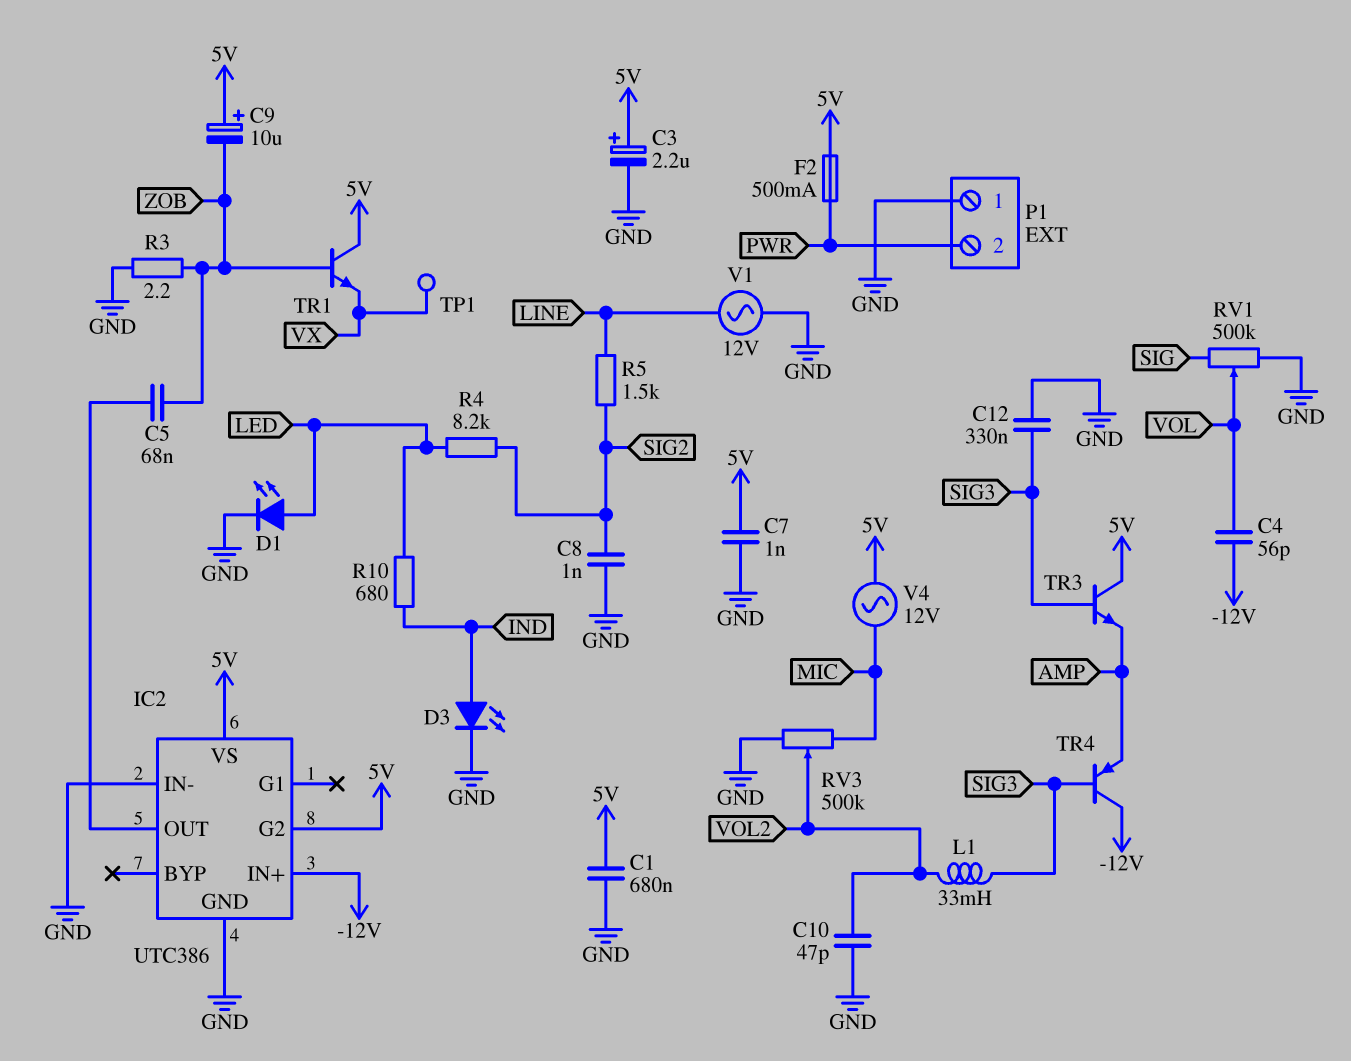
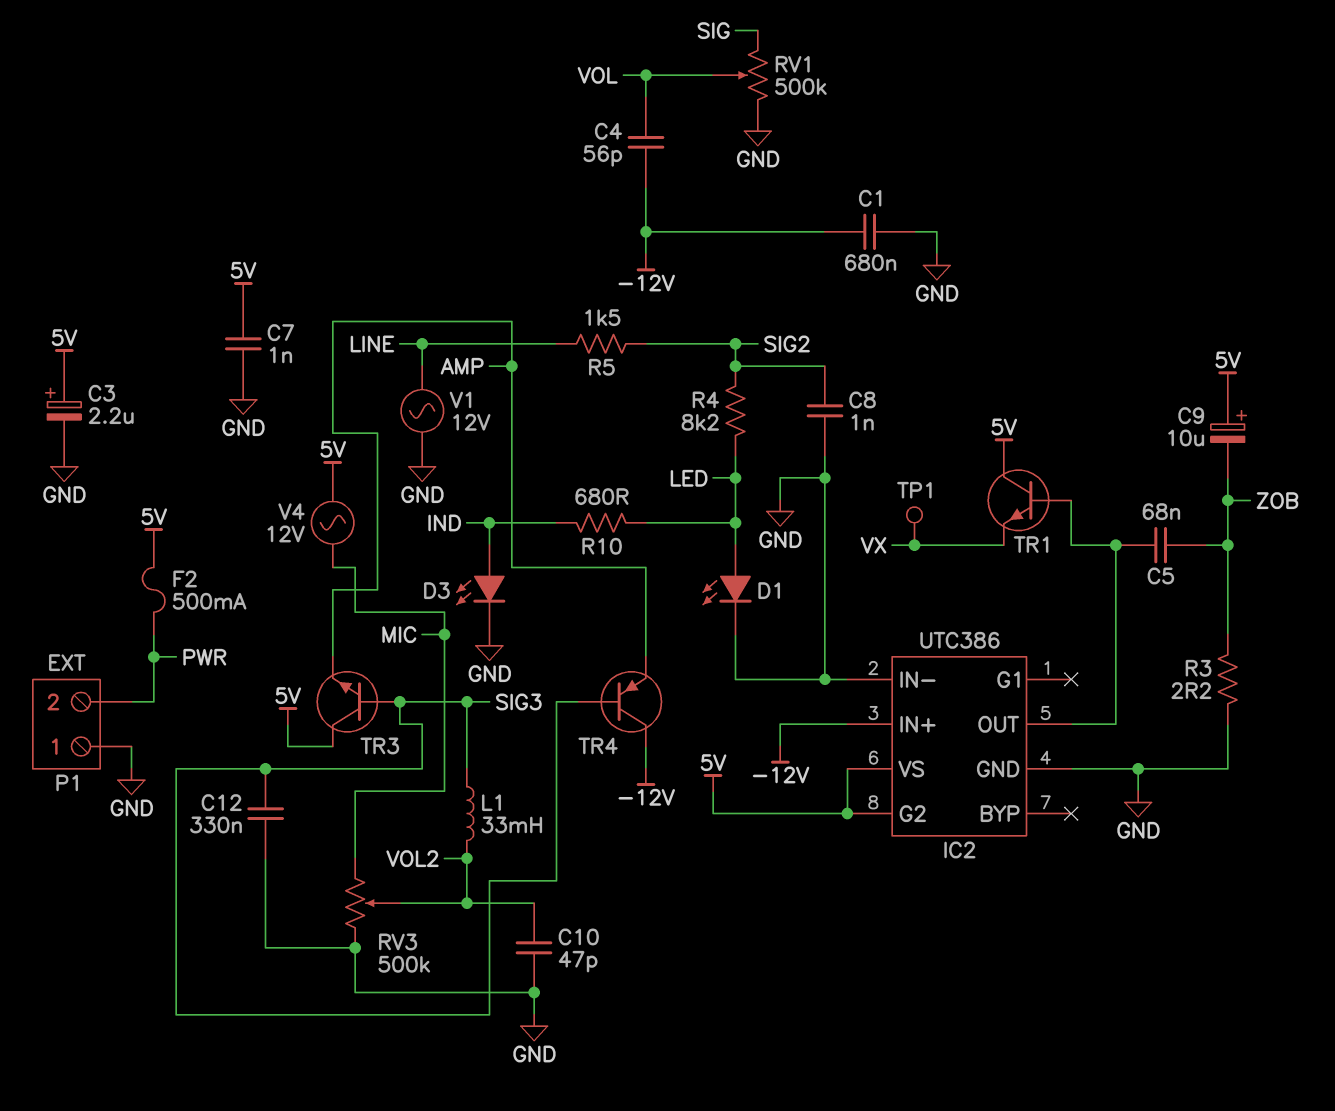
C1: 680nF (5V, GND) -> 680nF (-12V, GND)
TR1: NPN (B ZOB, C 5V, E VX) -> NPN (B IC2/OUT, C 5V, E VX)

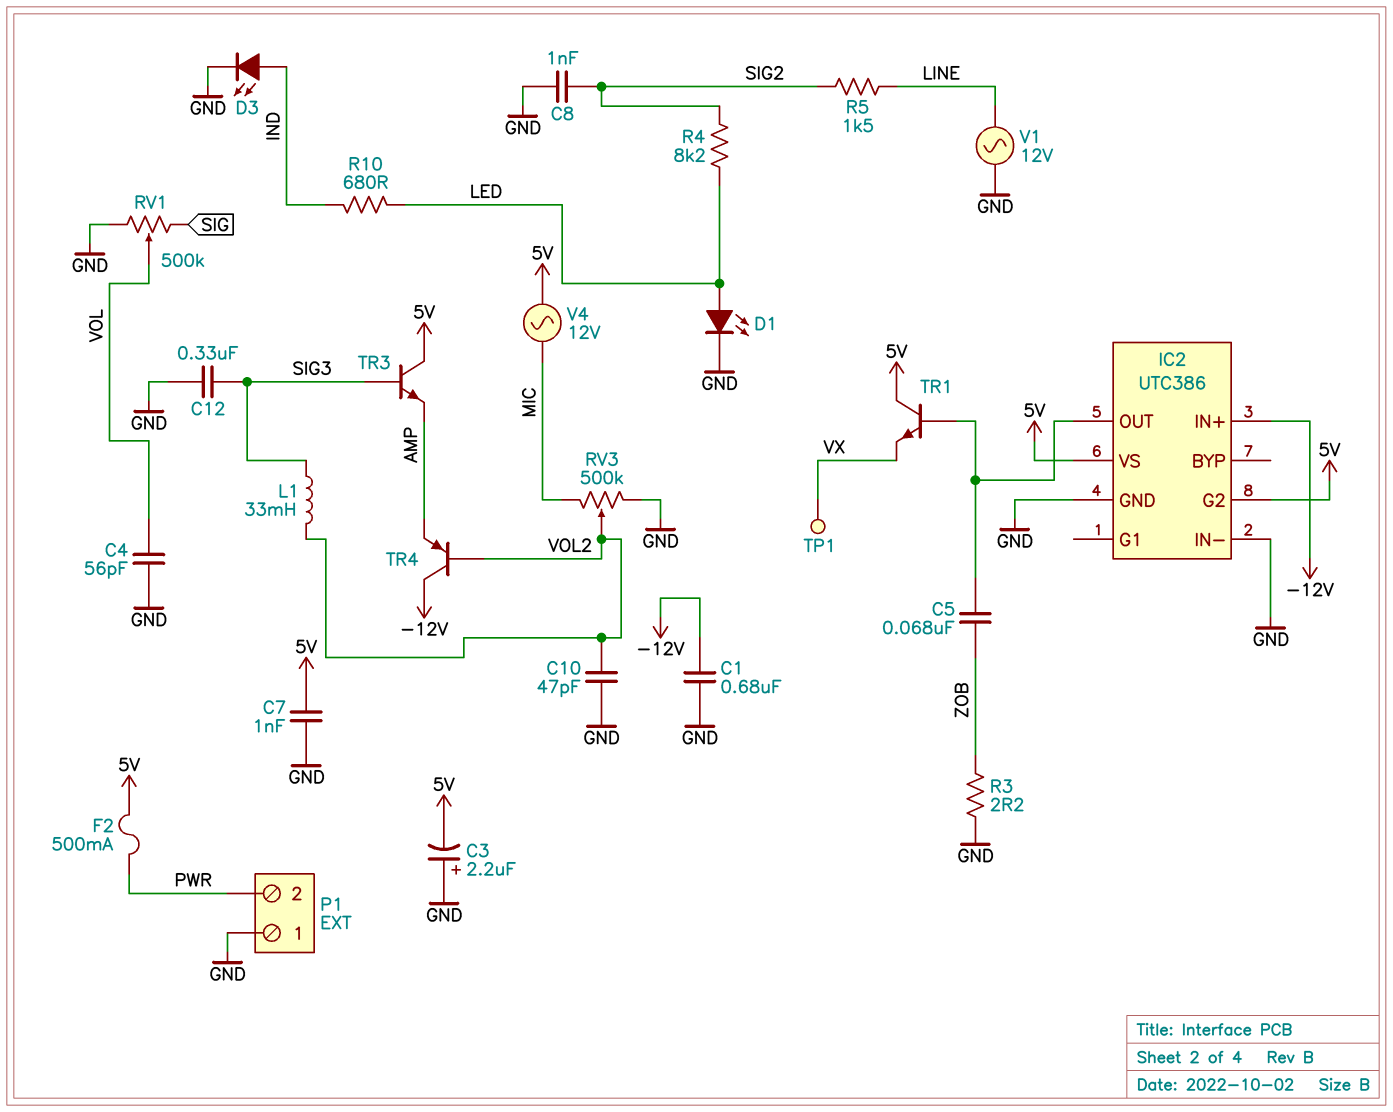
C3: 2.2uF (plus 5V, minus GND) -> 2.2uF (plus GND, minus 5V)
C4: 56pF (-12V, VOL) -> 56pF (GND, VOL)
C9: 10uF (plus 5V, minus ZOB) -> none
TR4: PNP (B SIG3, C -12V, E AMP) -> PNP (B VOL2, C -12V, E AMP)

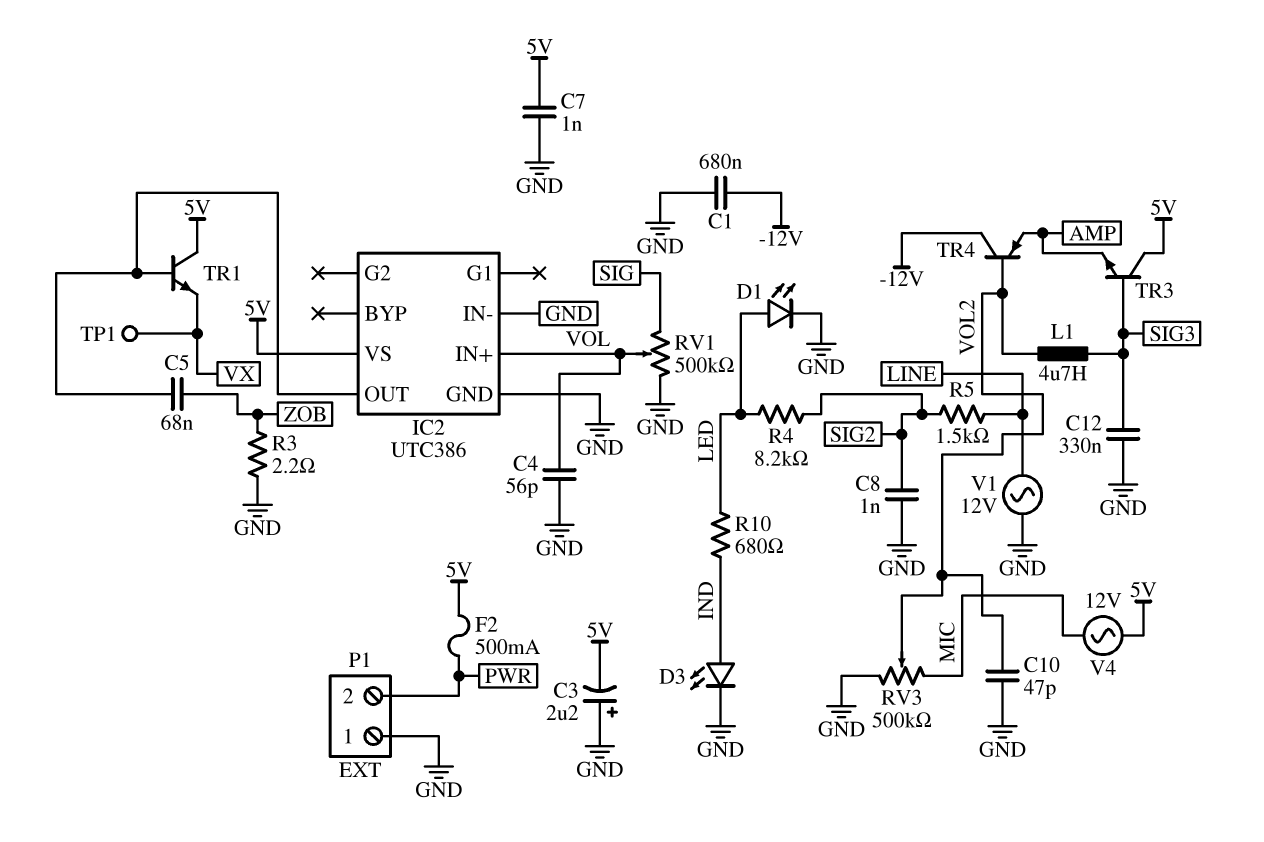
IC2 pin G2: 5V -> none
IC2 pin IN+: -12V -> VOL
L1: 33mH (SIG3, VOL2) -> 4.7uH (SIG3, VOL2)

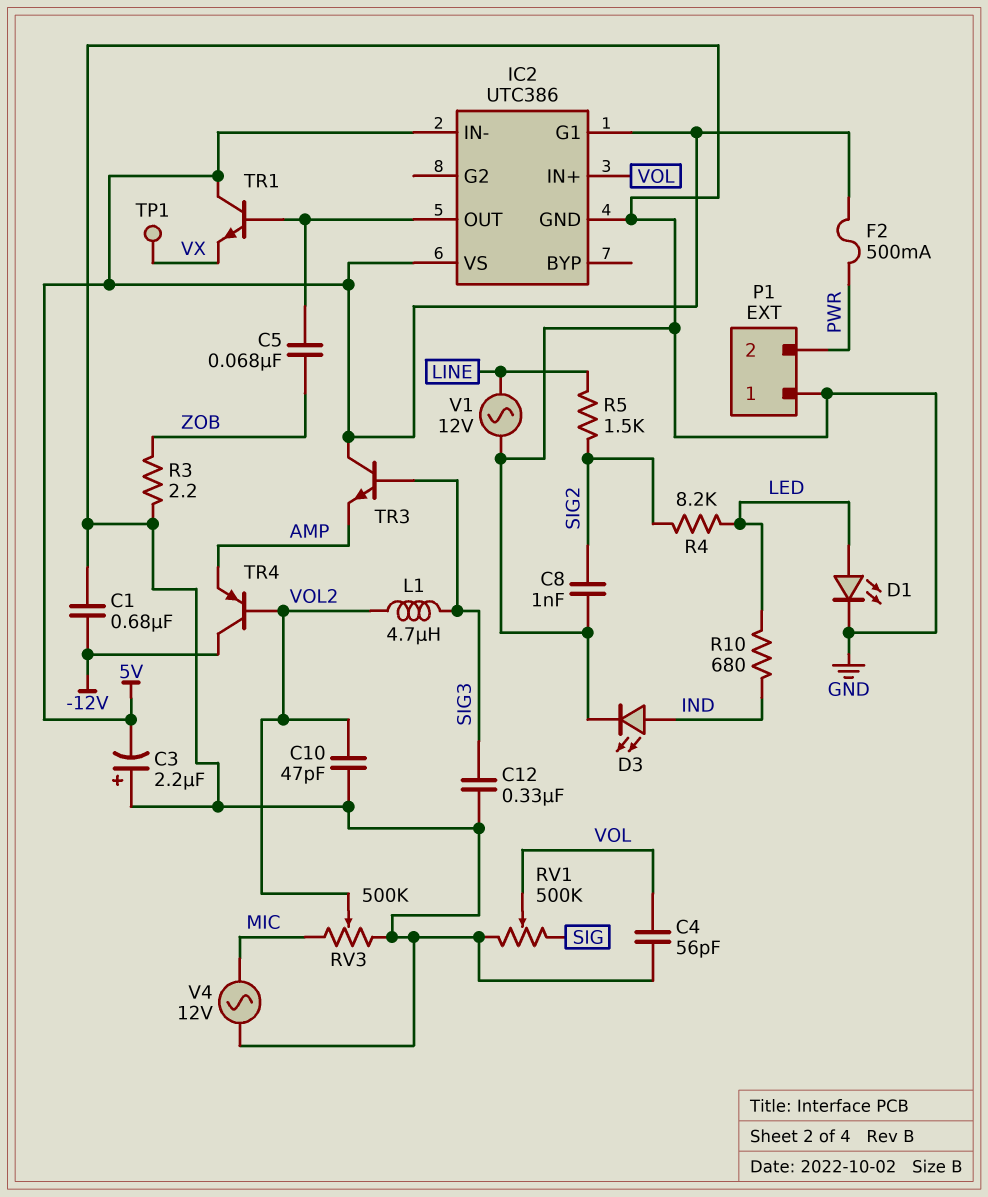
C7: 1nF (5V, GND) -> none
IC2 pin G1: none -> 5V
IC2 pin IN-: GND -> 5V
V4: AC 12V (5V, MIC) -> AC 12V (GND, MIC)

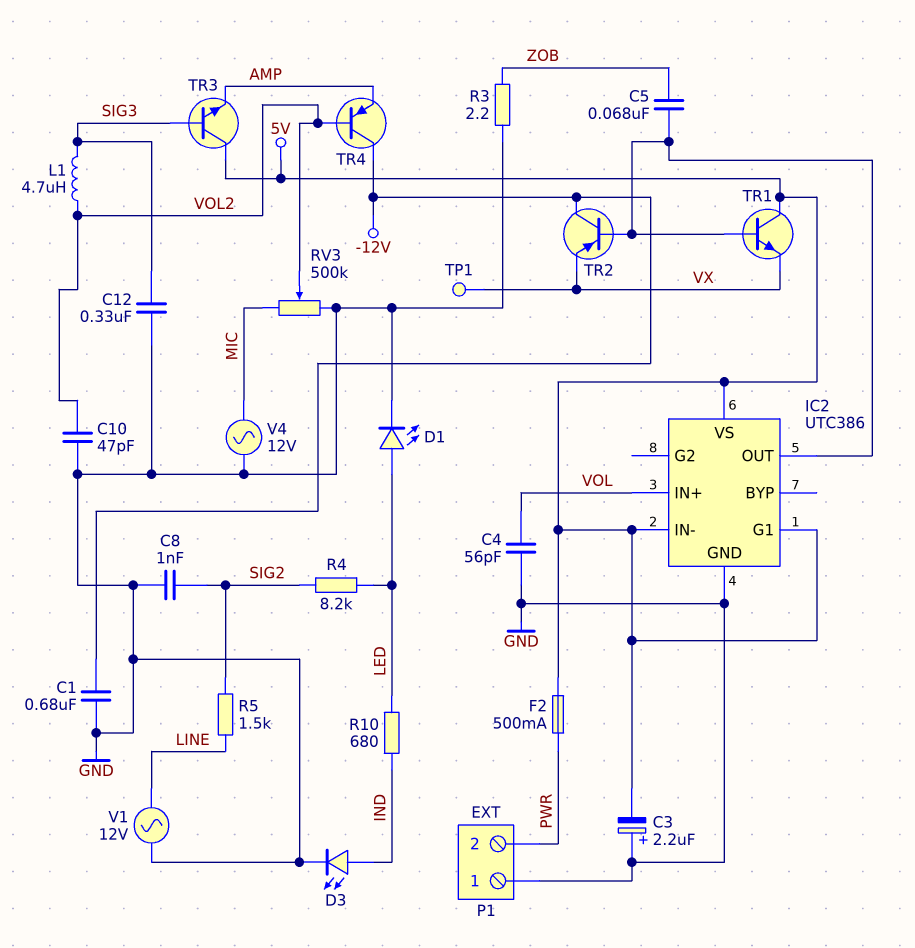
RV1: 500k (GND, SIG, wiper VOL) -> none
TR2: none -> PNP (B IC2/OUT, C -12V, E VX)

